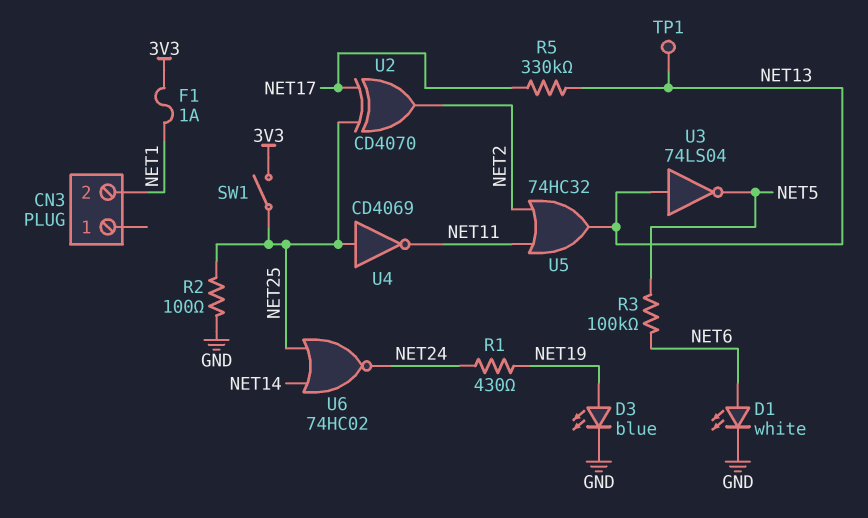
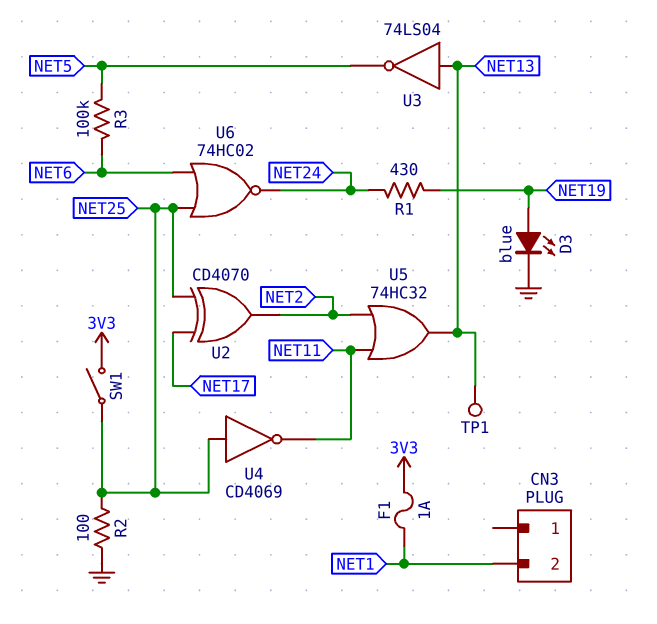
D1: LED white (A NET6, K GND) -> none
R5: 330k (NET13, NET17) -> none
U6: NOR 74HC02 (in NET14, in NET25, out NET24) -> NOR 74HC02 (in NET6, in NET25, out NET24)

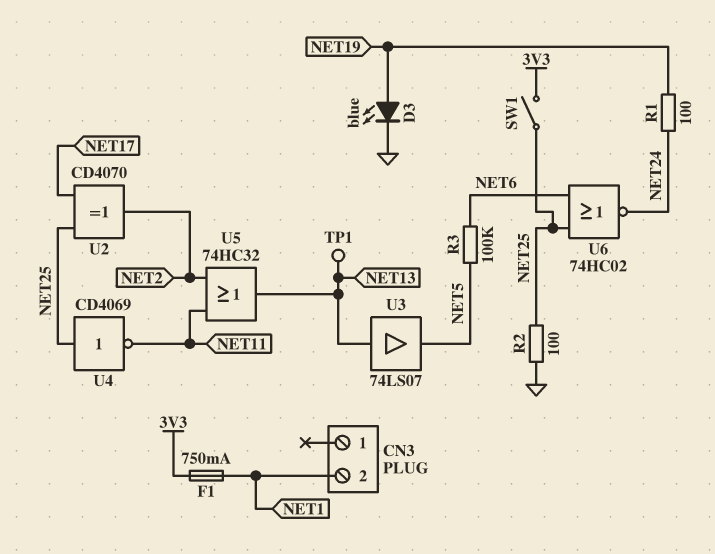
F1: 1A (3V3, NET1) -> 750mA (3V3, NET1)
R1: 430 (NET19, NET24) -> 100 (NET19, NET24)
U3: NOT 74LS04 (in NET13, out NET5) -> buffer 74LS07 (in NET13, out NET5)

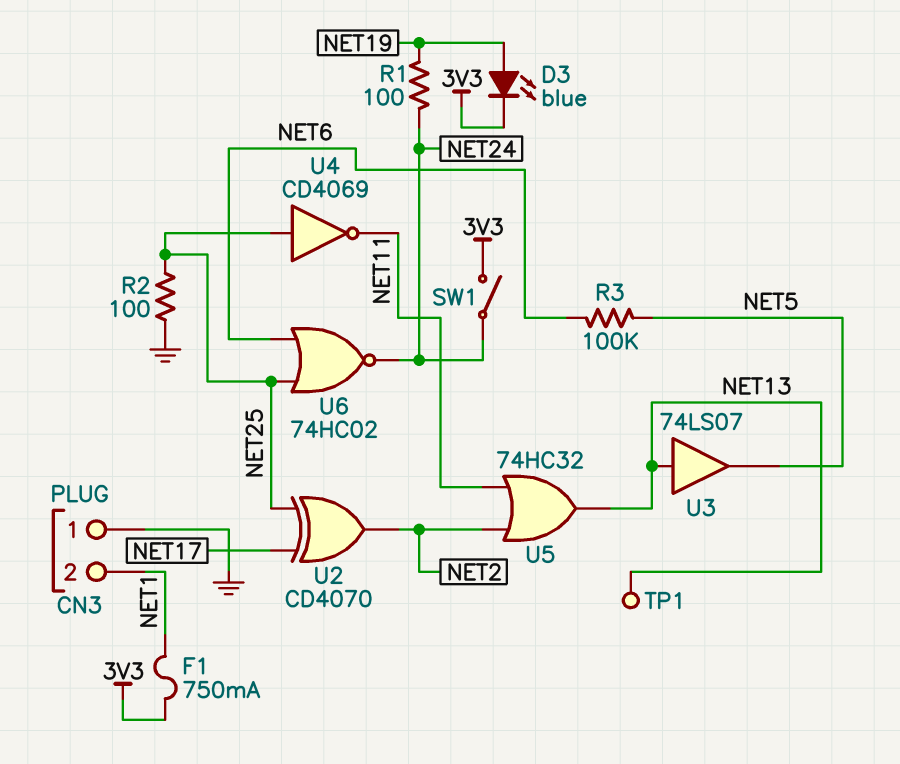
CN3 pin 1: none -> GND
D3: LED blue (A NET19, K GND) -> LED blue (A NET19, K 3V3)
SW1: switch (3V3, NET25) -> switch (3V3, NET24)

